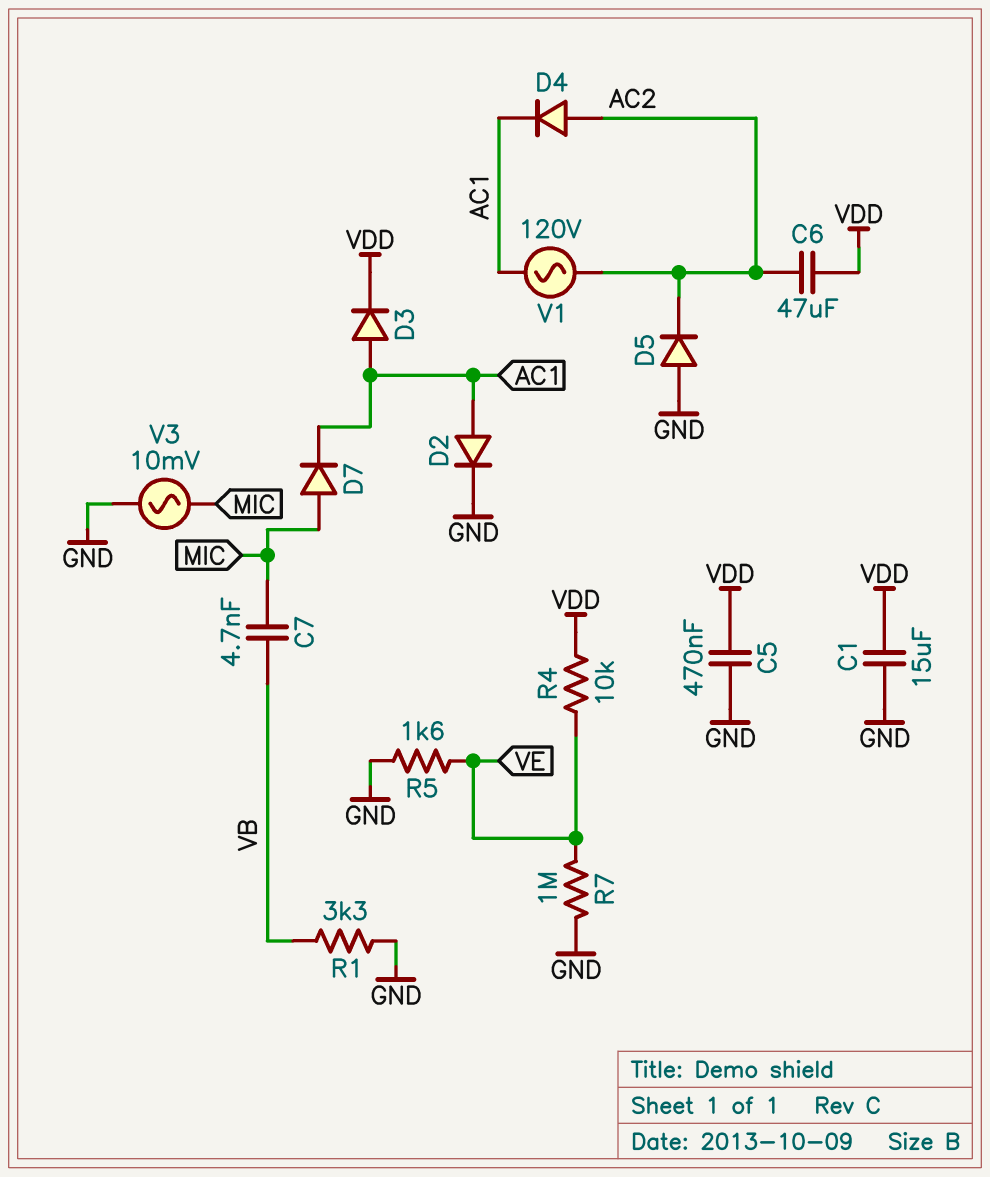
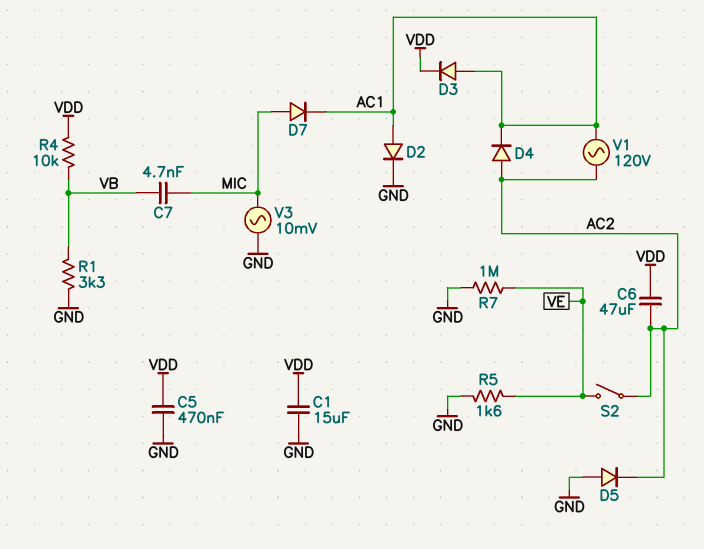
R4: 10k (VDD, VE) -> 10k (VB, VDD)
S2: none -> switch (AC2, VE)

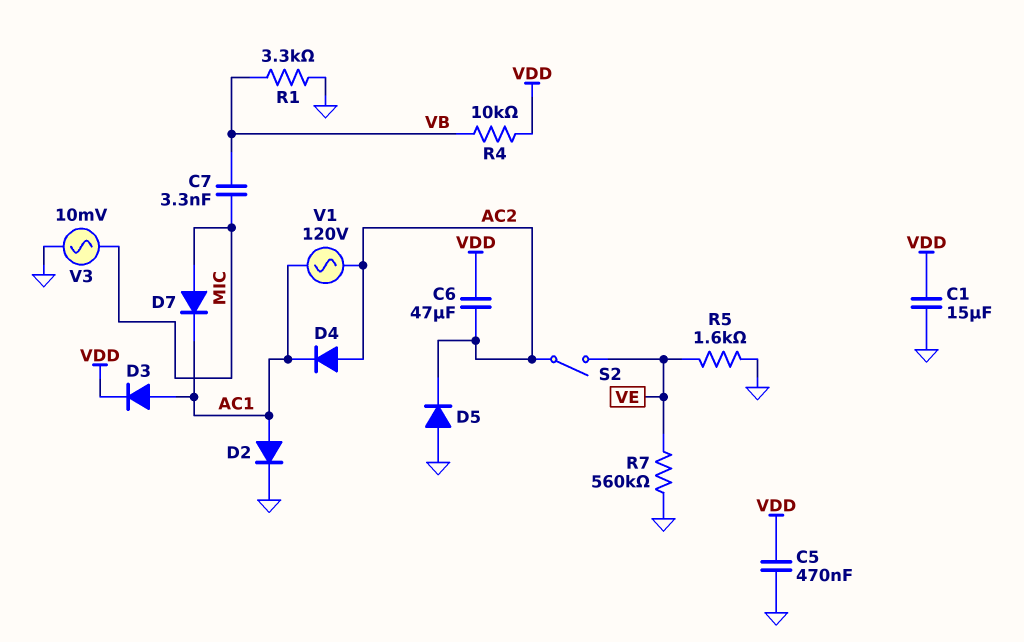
C7: 4.7nF (MIC, VB) -> 3.3nF (MIC, VB)
R7: 1M (GND, VE) -> 560k (GND, VE)

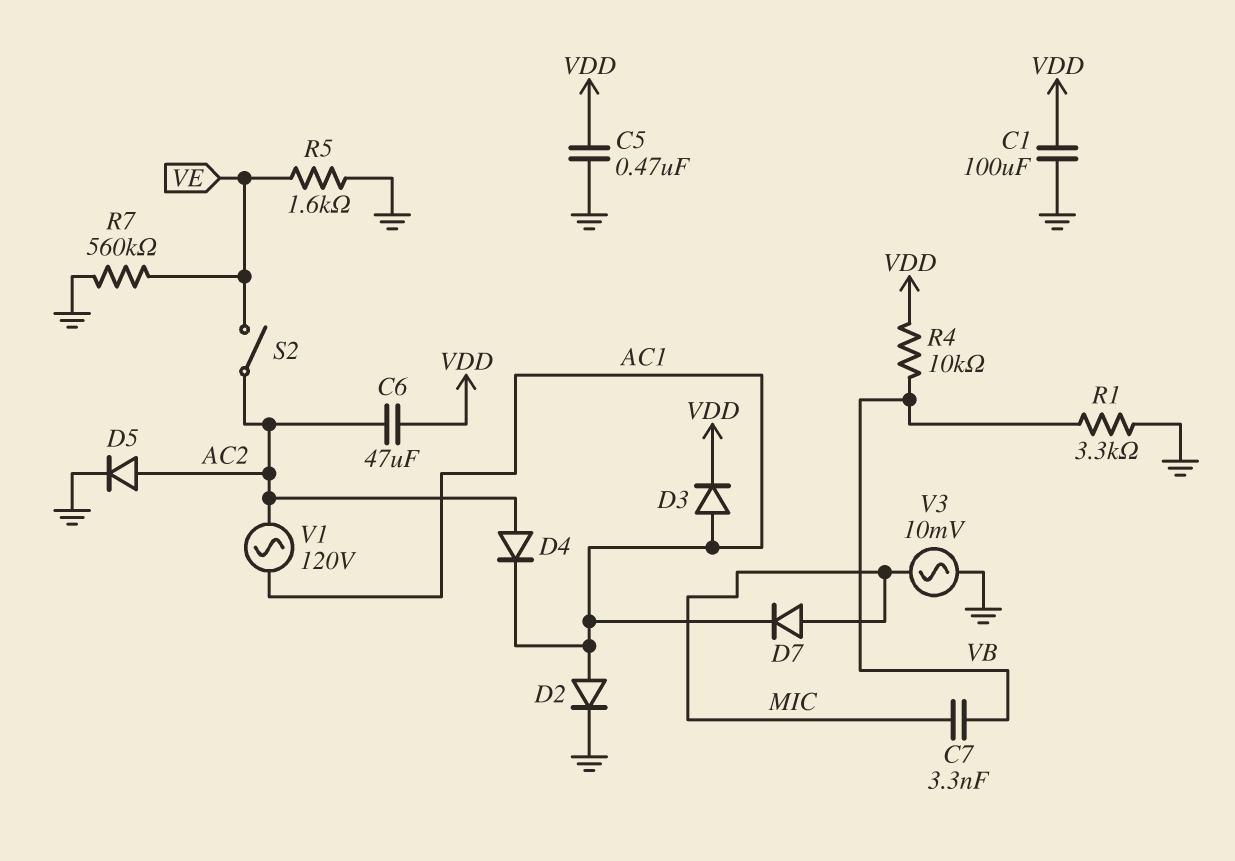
C1: 15uF (GND, VDD) -> 100uF (GND, VDD)
D5: diode (A GND, K AC2) -> diode (A AC2, K GND)

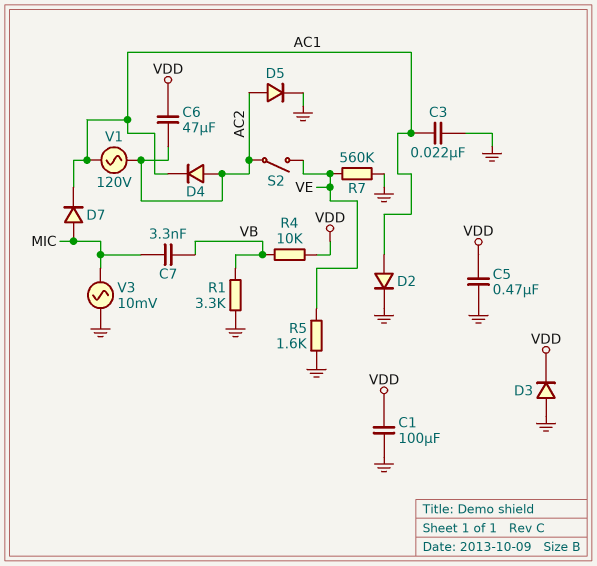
C3: none -> 22nF (AC1, GND)
D3: diode (A AC1, K VDD) -> diode (A GND, K VDD)

